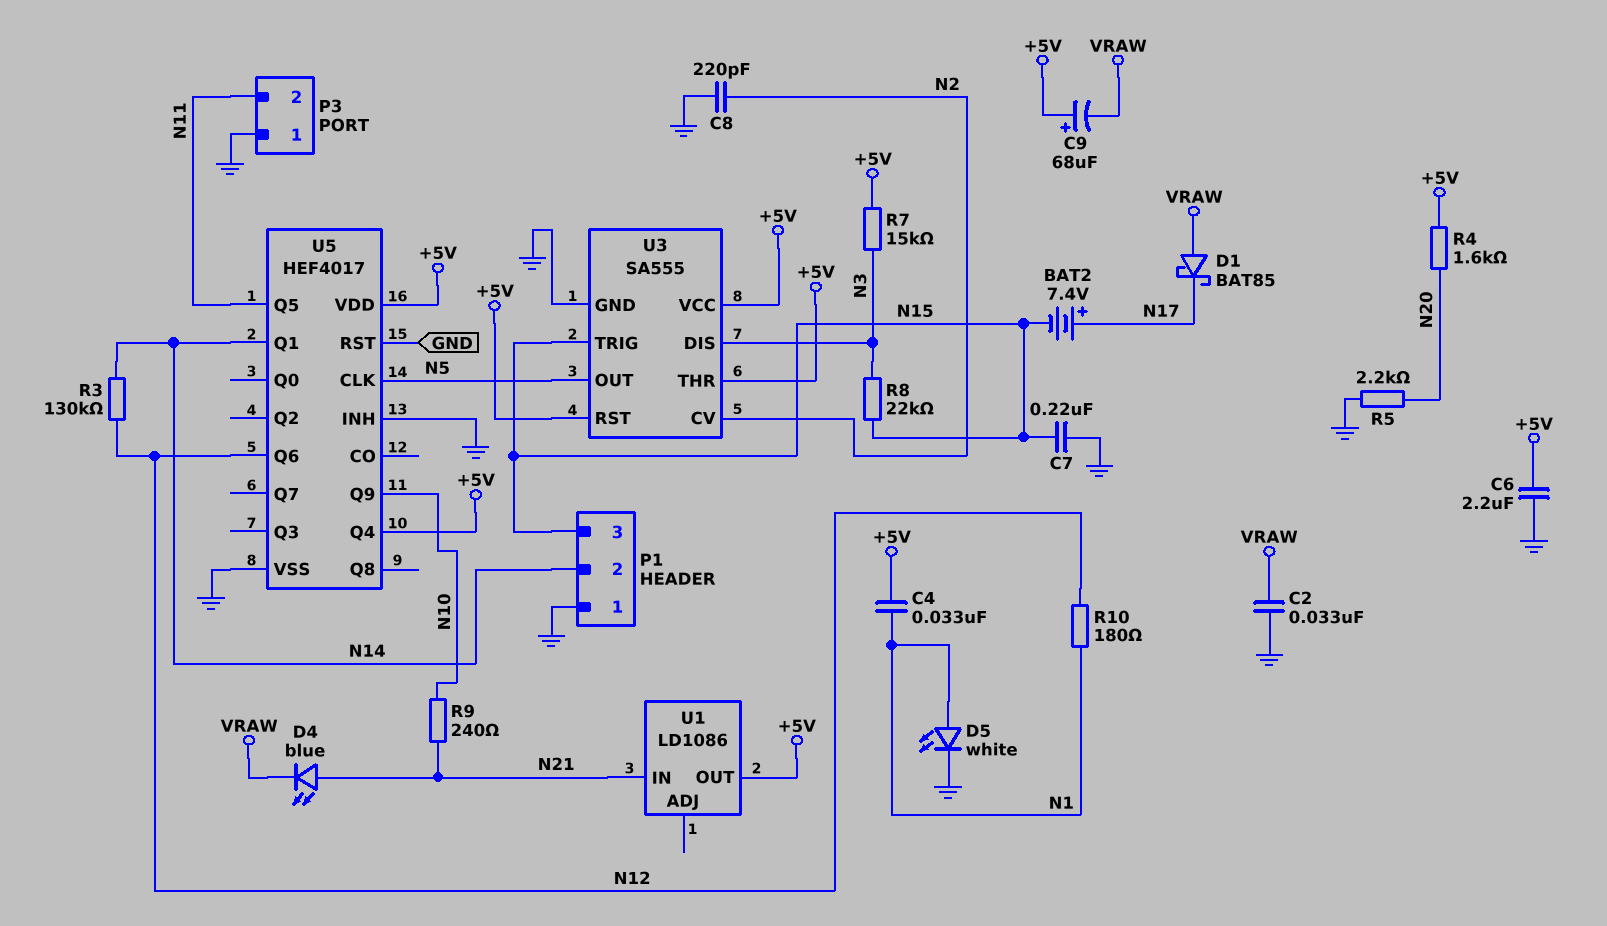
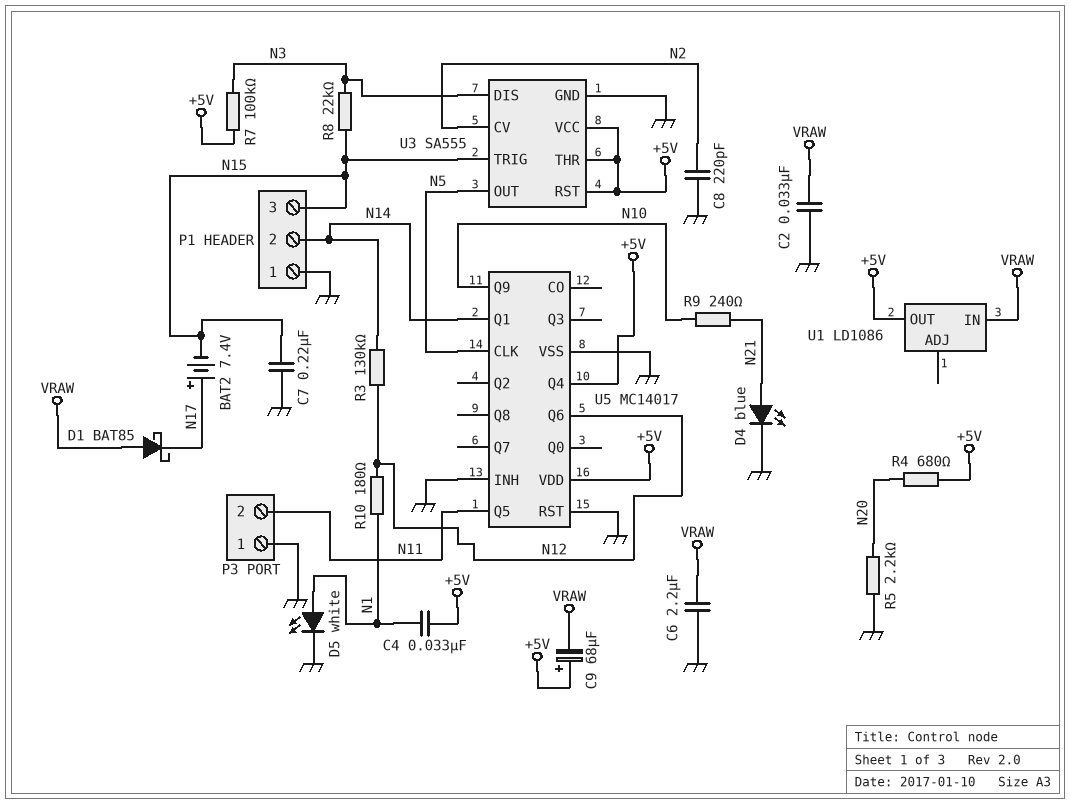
C6: 2.2uF (+5V, GND) -> 2.2uF (GND, VRAW)
D4: LED blue (A N21, K VRAW) -> LED blue (A N21, K GND)
R4: 1.6k (+5V, N20) -> 680 (+5V, N20)
R7: 15k (+5V, N3) -> 100k (+5V, N3)
U1 pin IN: N21 -> VRAW
U5: HEF4017 -> MC14017

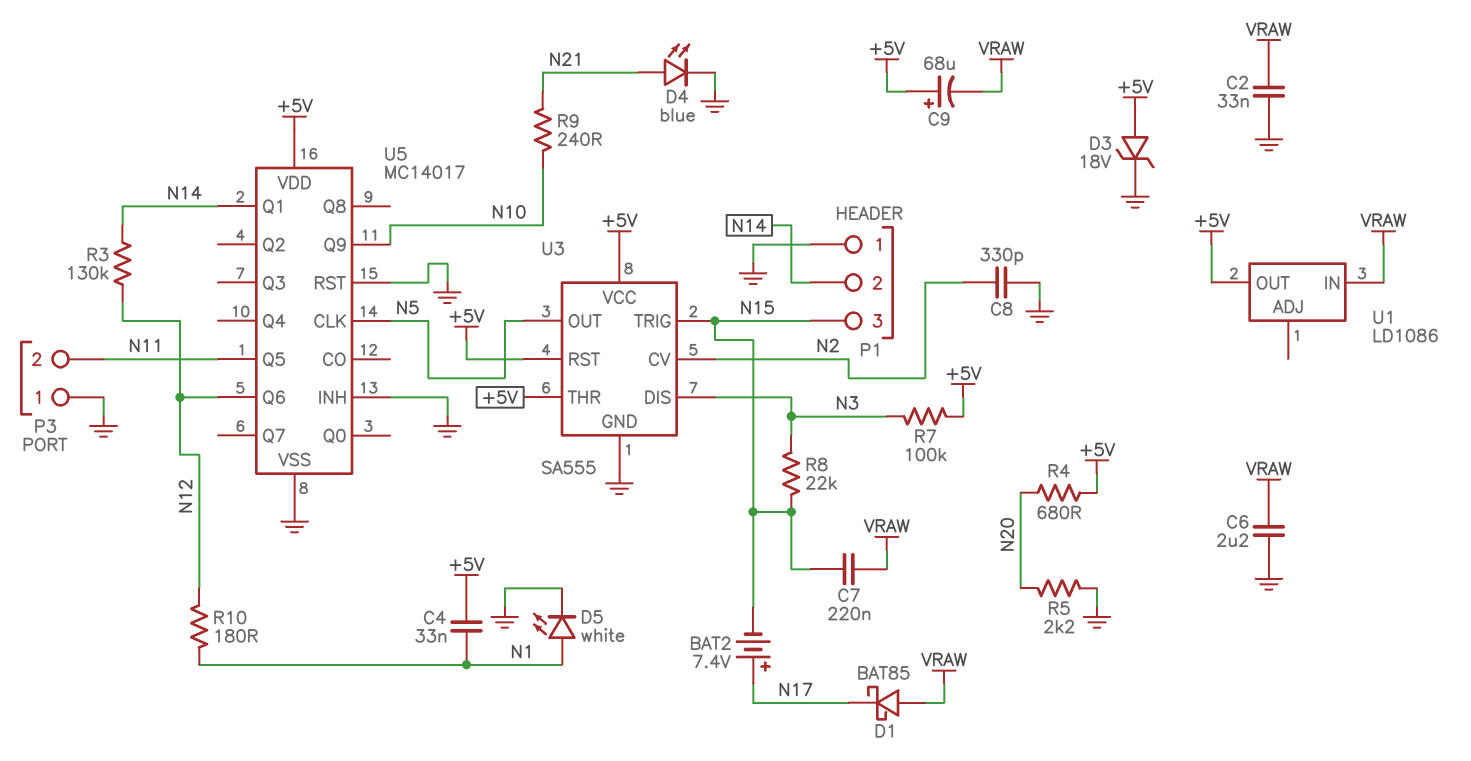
C7: 220nF (GND, N15) -> 220nF (N15, VRAW)
C8: 220pF (GND, N2) -> 330pF (GND, N2)
D3: none -> zener 18V (A +5V, K GND)
U5 pin Q4: +5V -> none

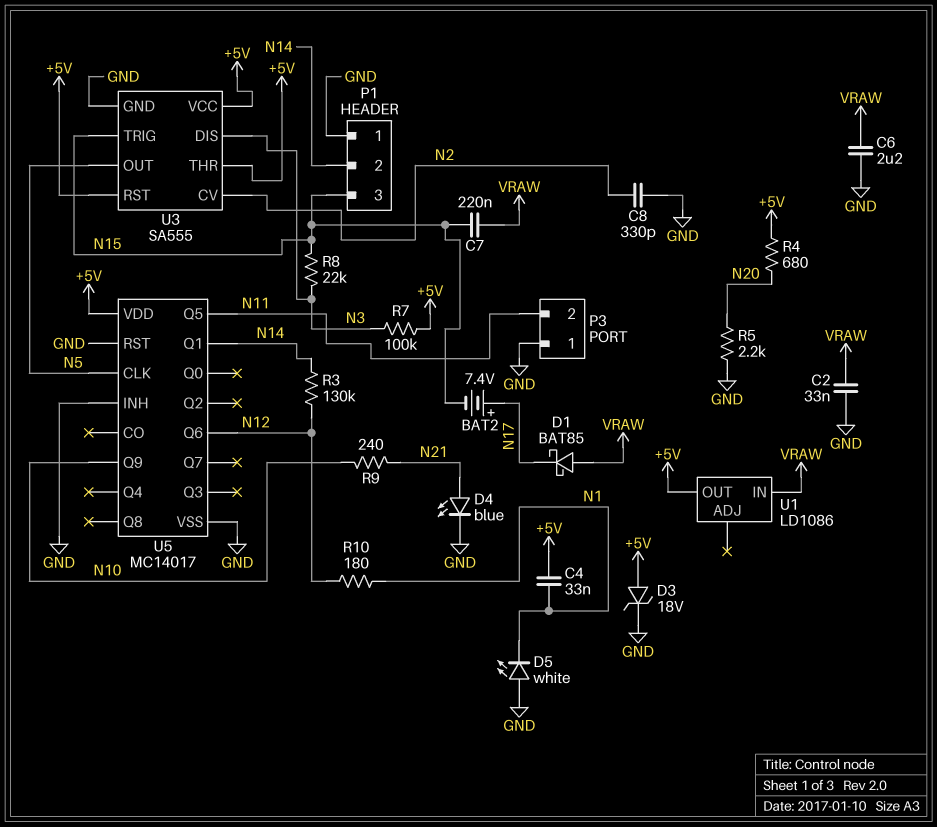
C9: 68uF (plus +5V, minus VRAW) -> none
D5: LED white (A N1, K GND) -> LED white (A GND, K N1)

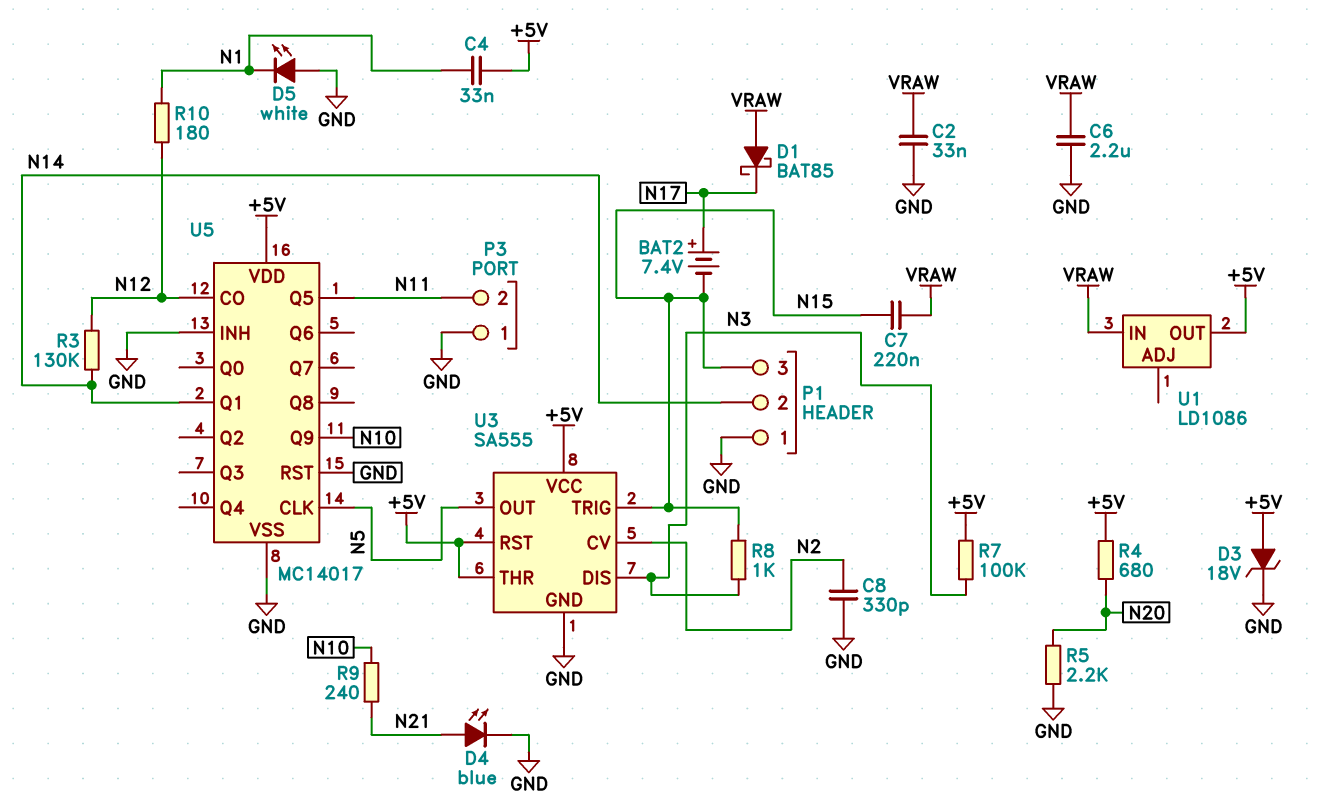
R8: 22k (N3, N15) -> 1k (N3, N15)
U5 pin CO: none -> N12
U5 pin Q6: N12 -> none

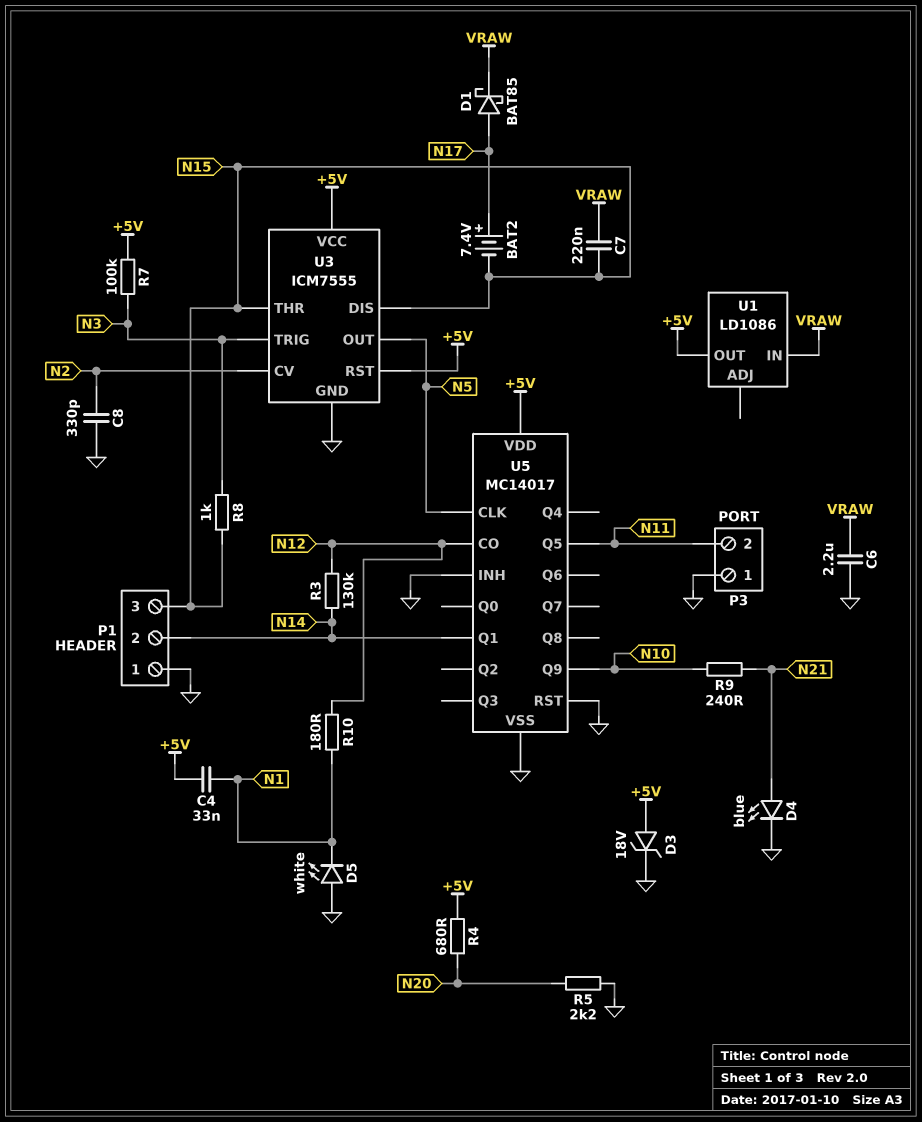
C2: 33nF (GND, VRAW) -> none
D1: schottky BAT85 (A VRAW, K N17) -> schottky BAT85 (A N17, K VRAW)
U3: SA555 -> ICM7555
U3 pin DIS: N3 -> N15
U3 pin THR: +5V -> N15
U3 pin TRIG: N15 -> N3

